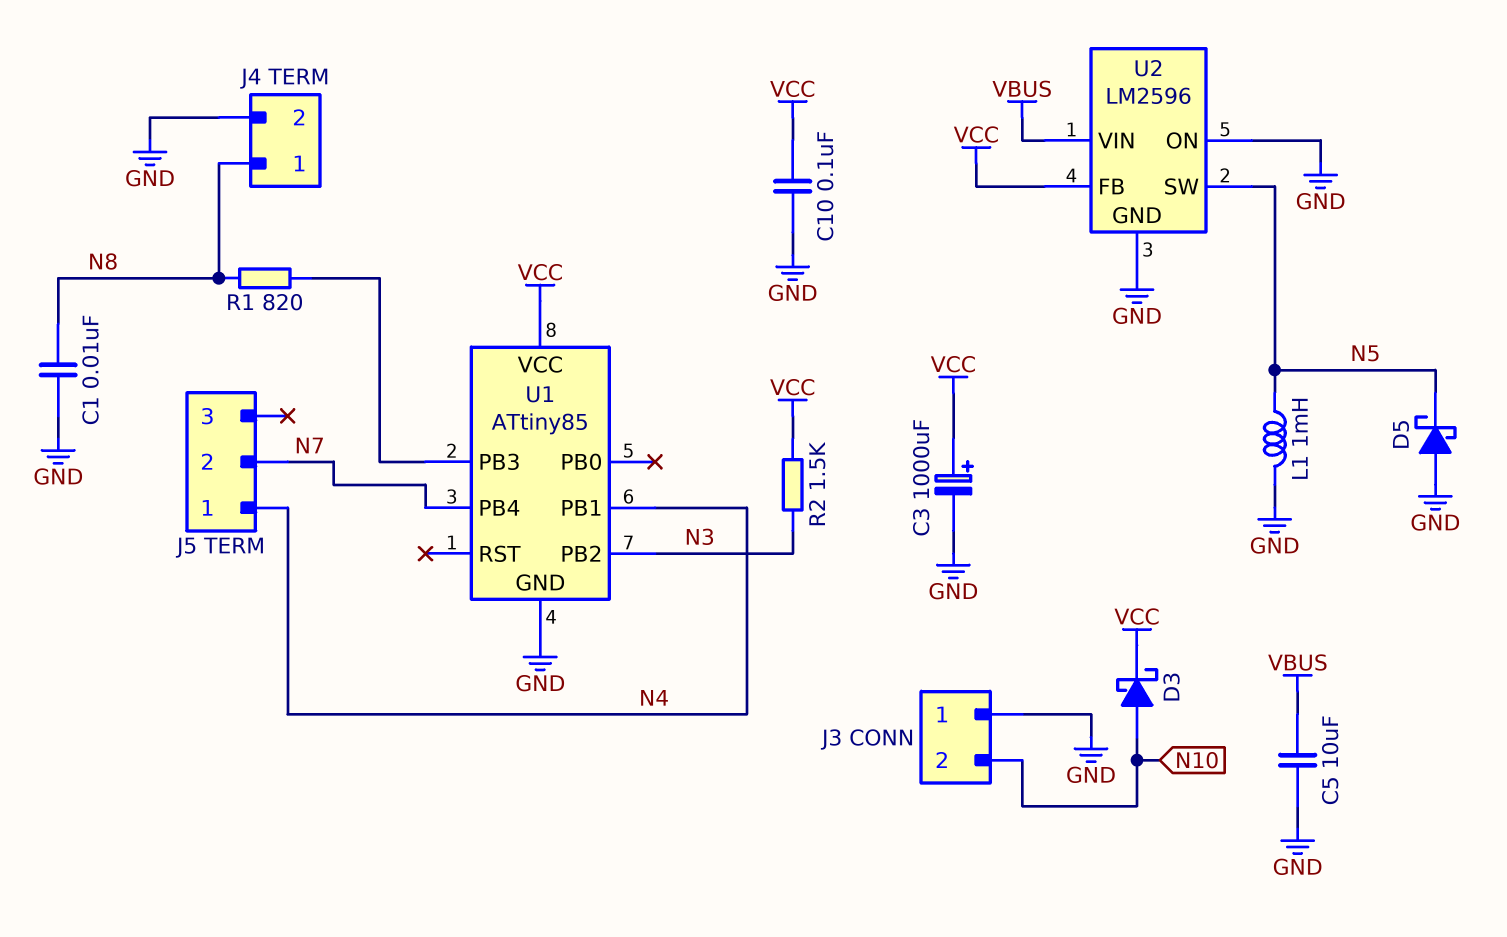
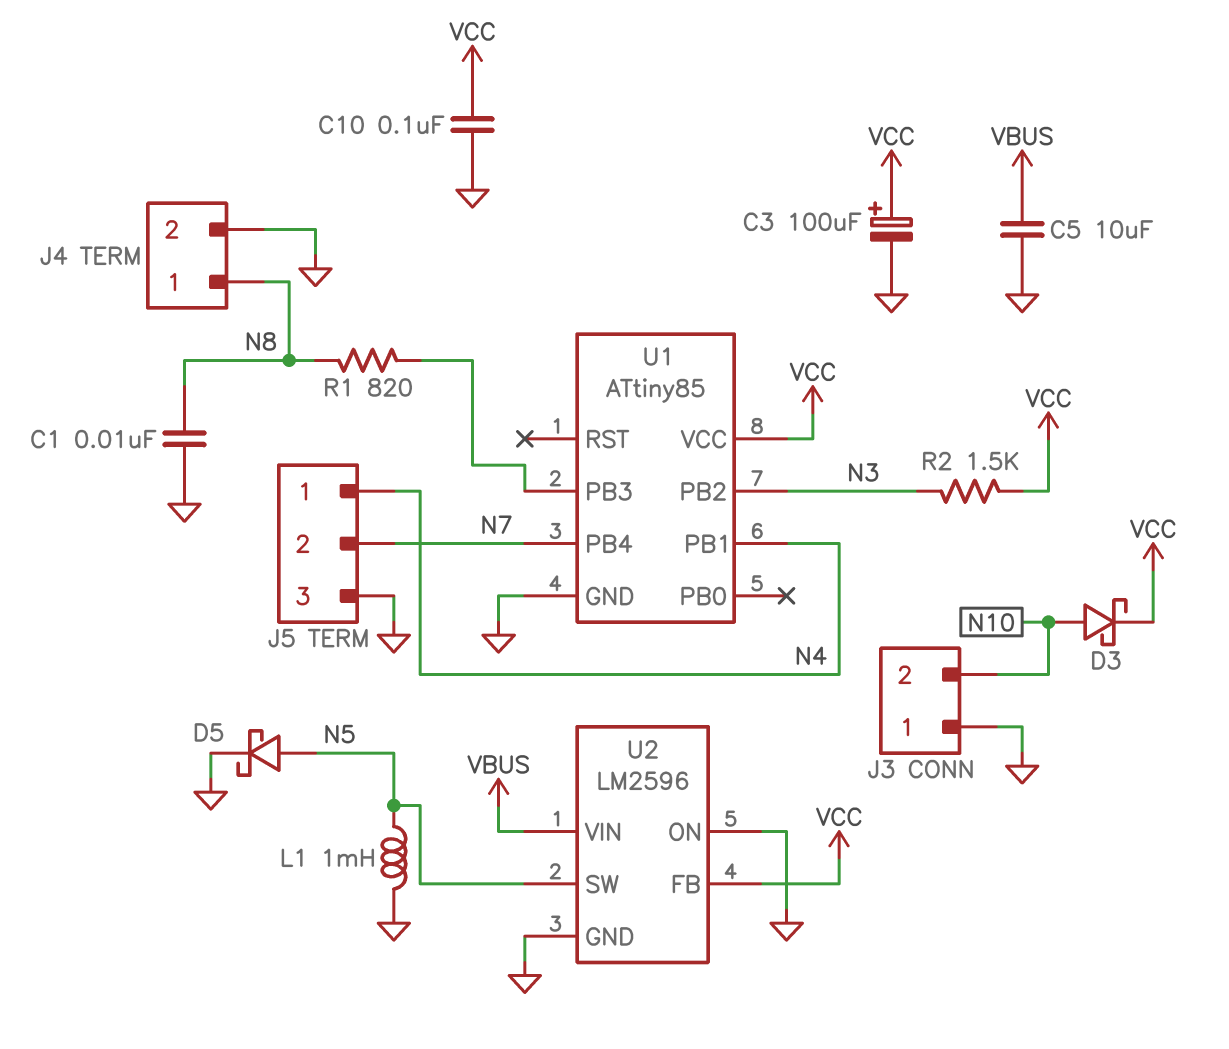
C3: 1000uF (plus VCC, minus GND) -> 100uF (plus VCC, minus GND)
D5: schottky (A GND, K N5) -> schottky (A N5, K GND)
J5 pin 3: none -> GND

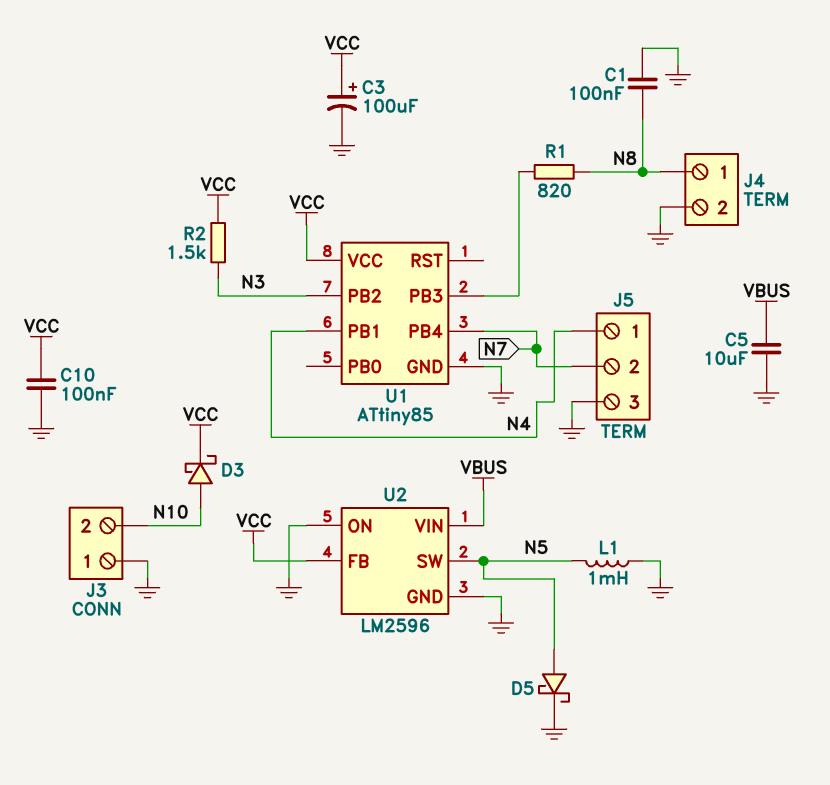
C1: 10nF (GND, N8) -> 100nF (GND, N8)

